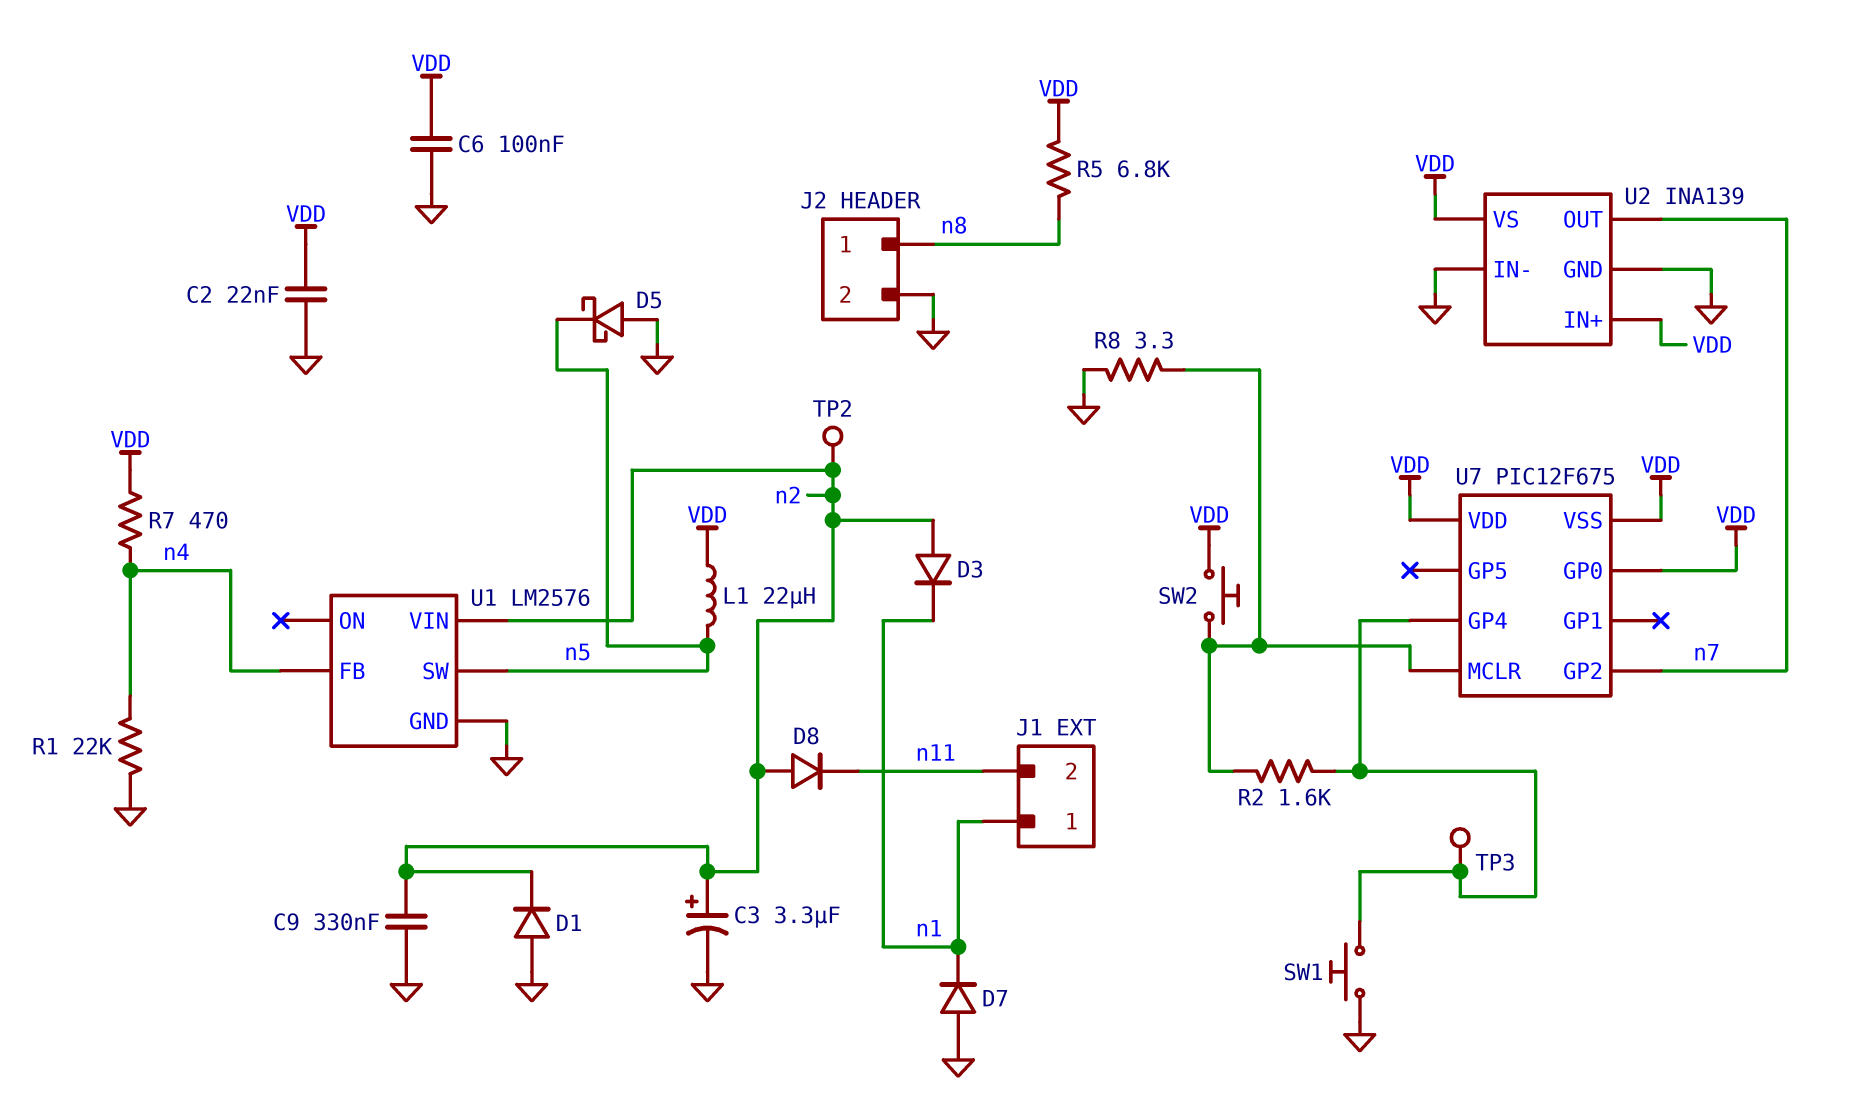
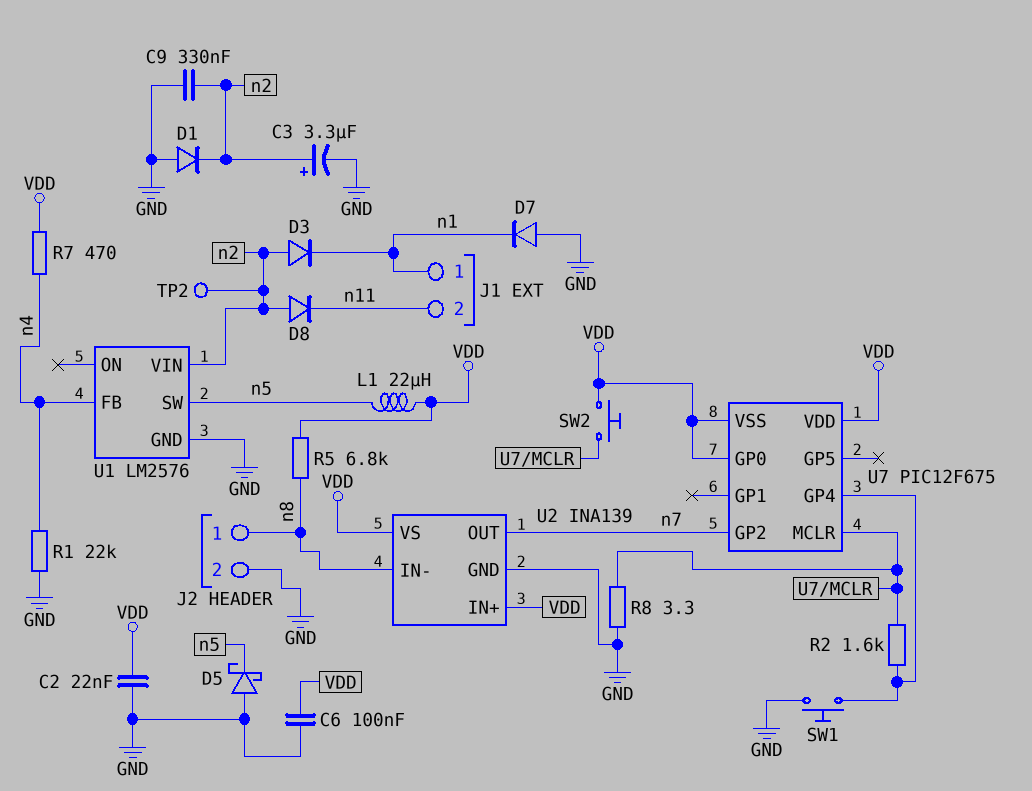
TP3: test point (U7/GP4) -> none
U2 pin IN-: GND -> n8

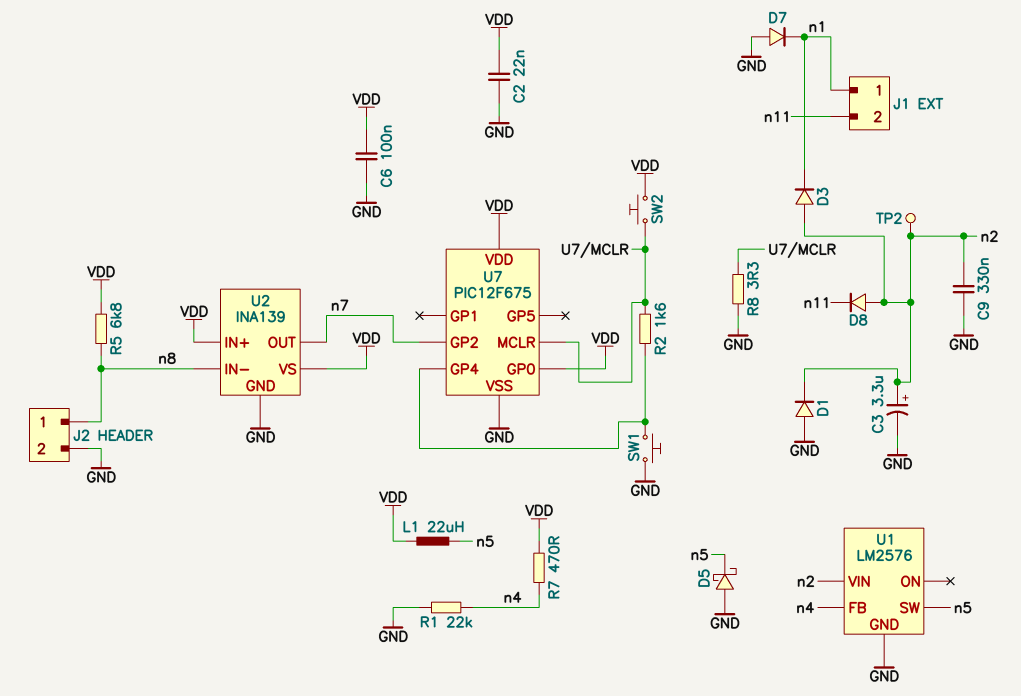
U7 pin VSS: VDD -> GND

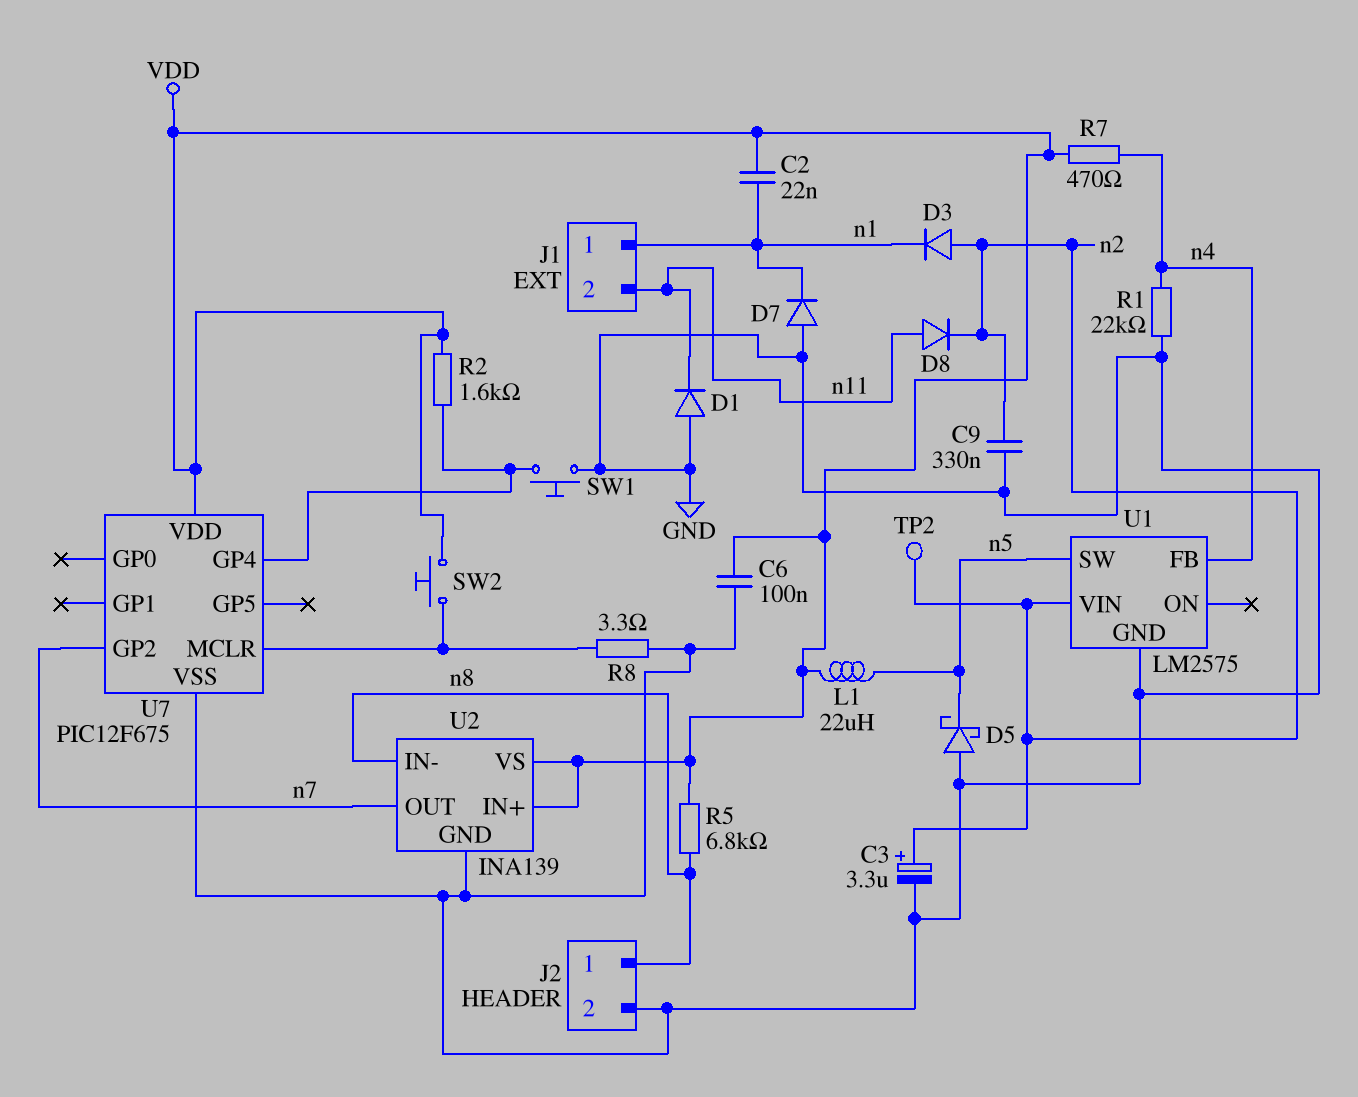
C2: 22nF (GND, VDD) -> 22nF (VDD, n1)
D1: diode (A GND, K n2) -> diode (A GND, K n11)
D8: diode (A n2, K n11) -> diode (A n11, K n2)
R2: 1.6k (U7/GP4, U7/MCLR) -> 1.6k (U7/GP4, VDD)
U1: LM2576 -> LM2575
U7 pin GP0: VDD -> none

